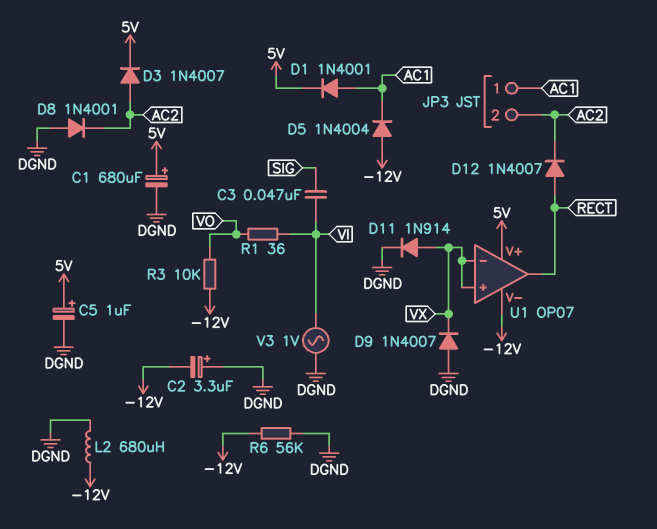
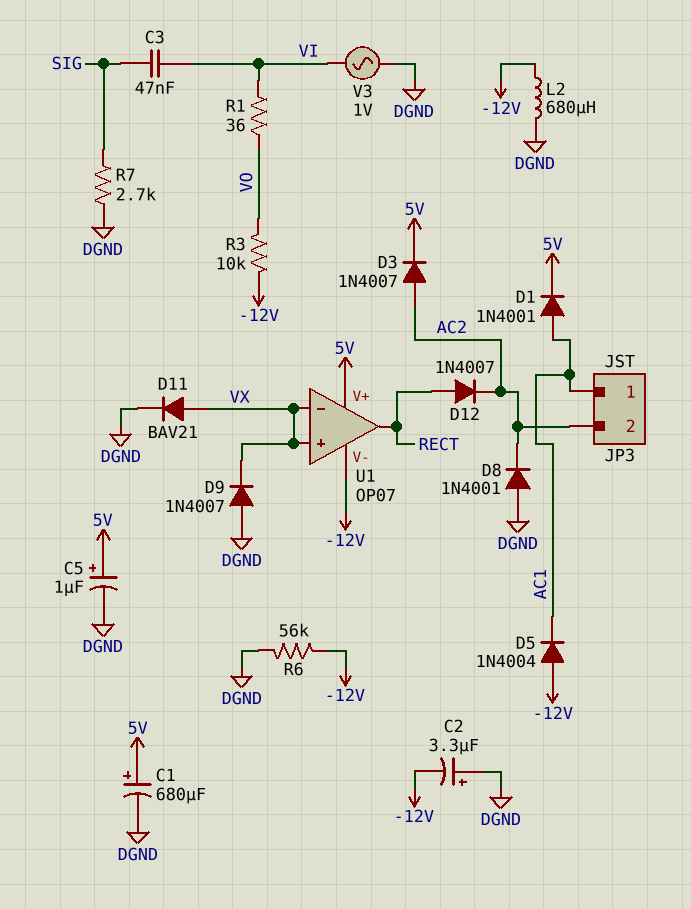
D11: diode 1N914 (A VX, K DGND) -> diode BAV21 (A VX, K DGND)
R7: none -> 2.7k (DGND, SIG)

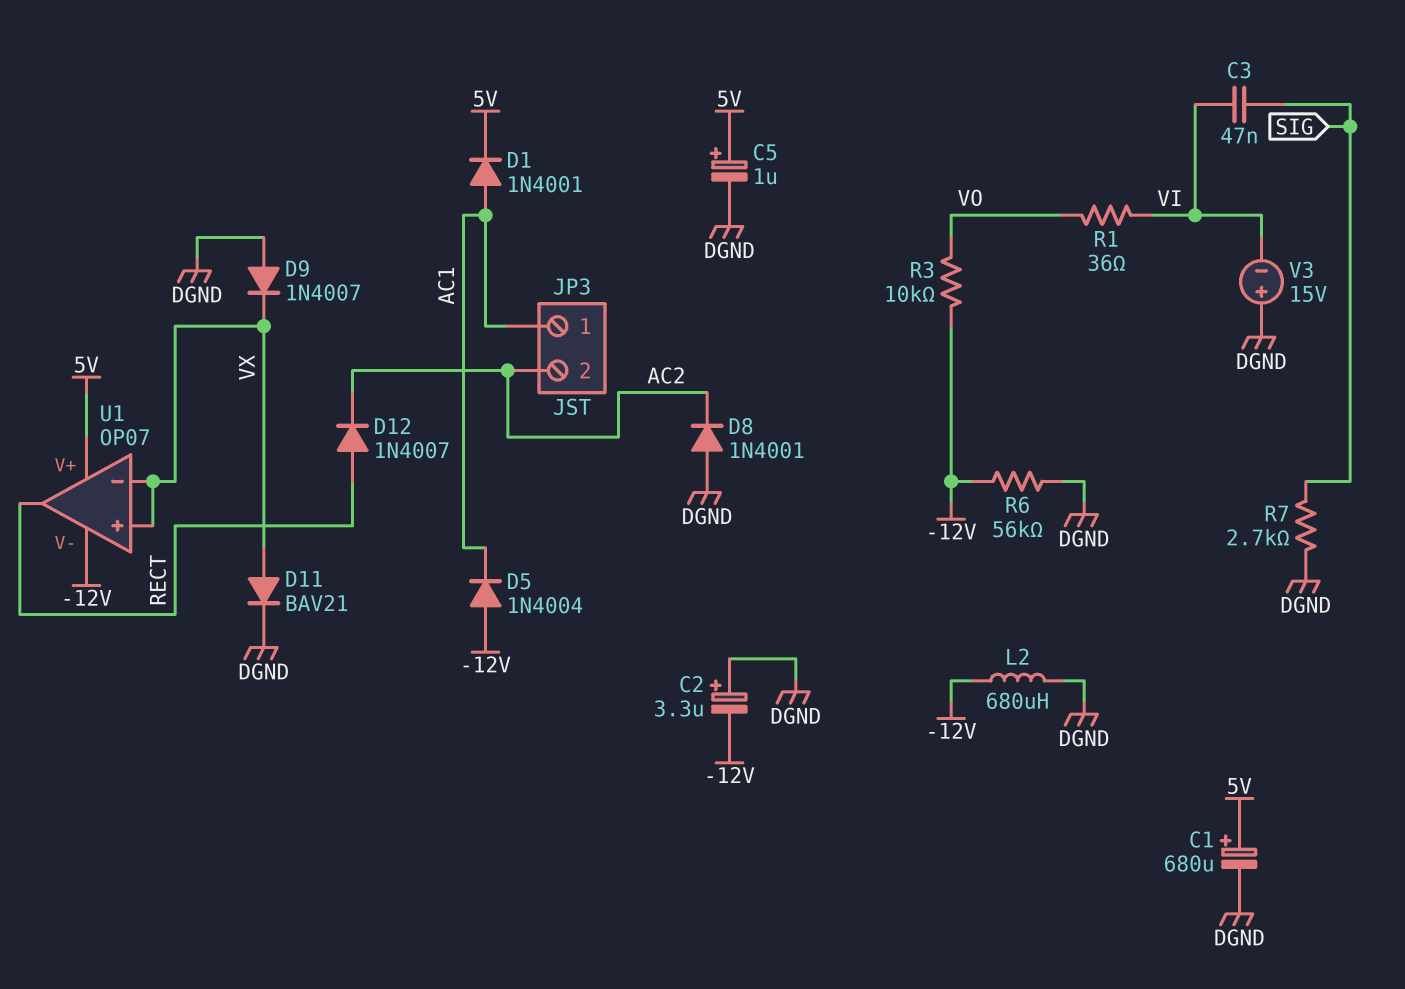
D3: diode 1N4007 (A AC2, K 5V) -> none
V3: AC 1V (DGND, VI) -> 15V (plus DGND, minus VI)

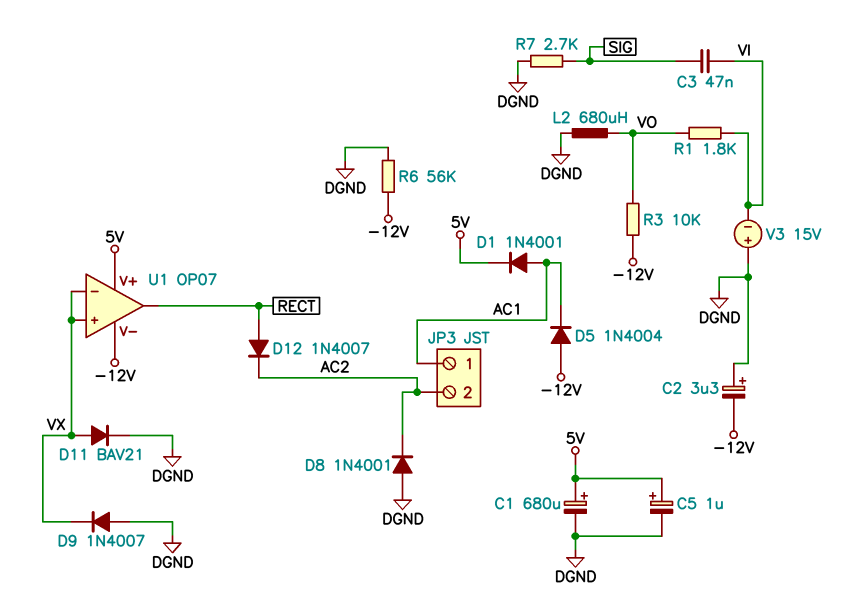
L2: 680uH (-12V, DGND) -> 680uH (DGND, VO)
R1: 36 (VI, VO) -> 1.8k (VI, VO)

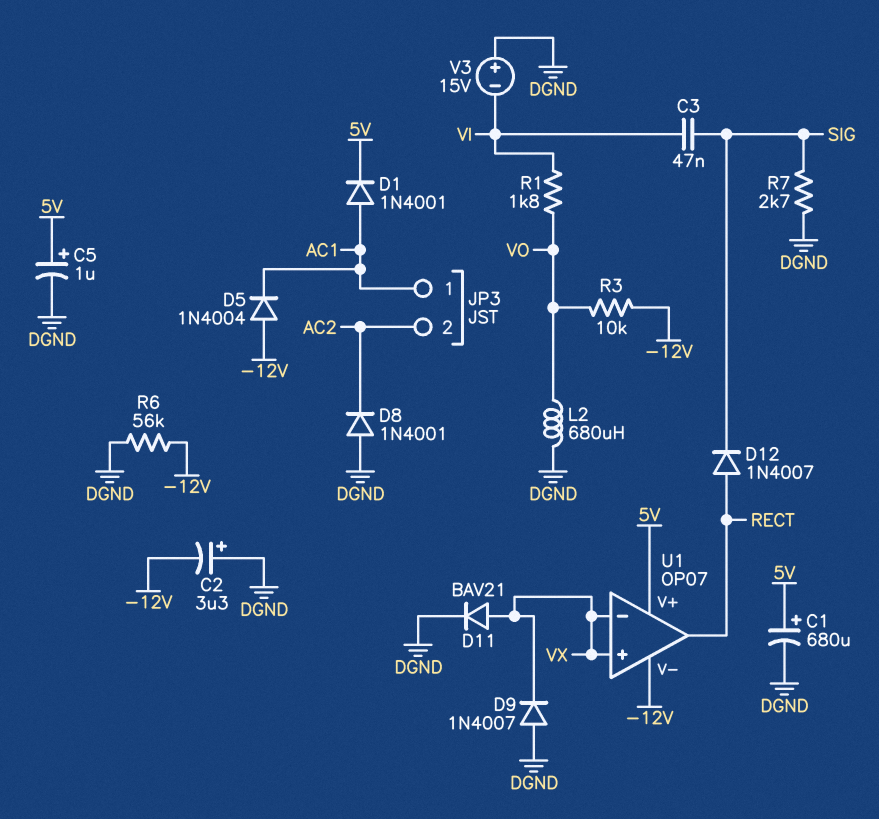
D12: diode 1N4007 (A RECT, K AC2) -> diode 1N4007 (A RECT, K SIG)

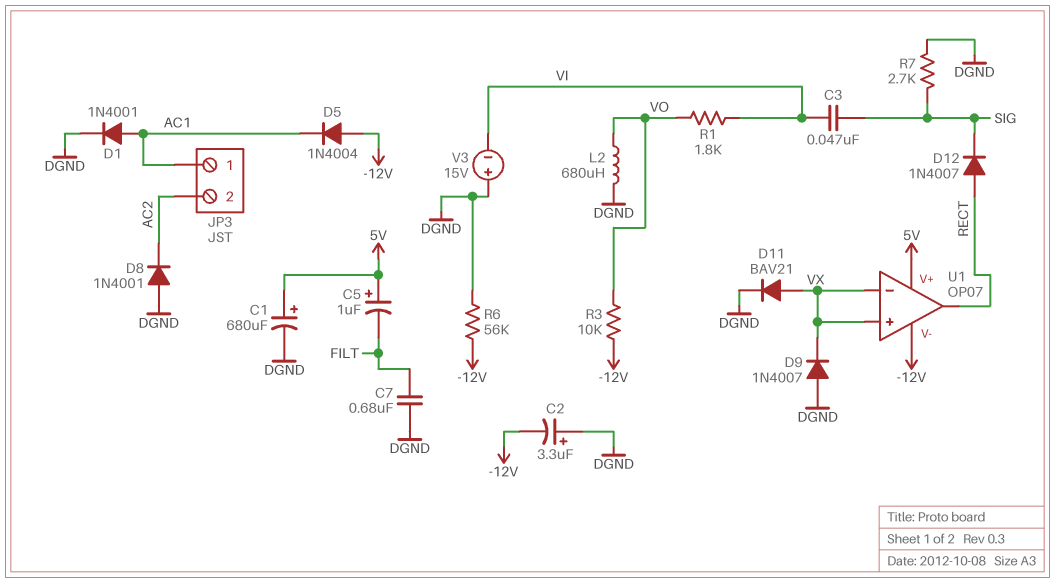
C5: 1uF (plus 5V, minus DGND) -> 1uF (plus 5V, minus FILT)
C7: none -> 680nF (DGND, FILT)
D1: diode 1N4001 (A AC1, K 5V) -> diode 1N4001 (A AC1, K DGND)

